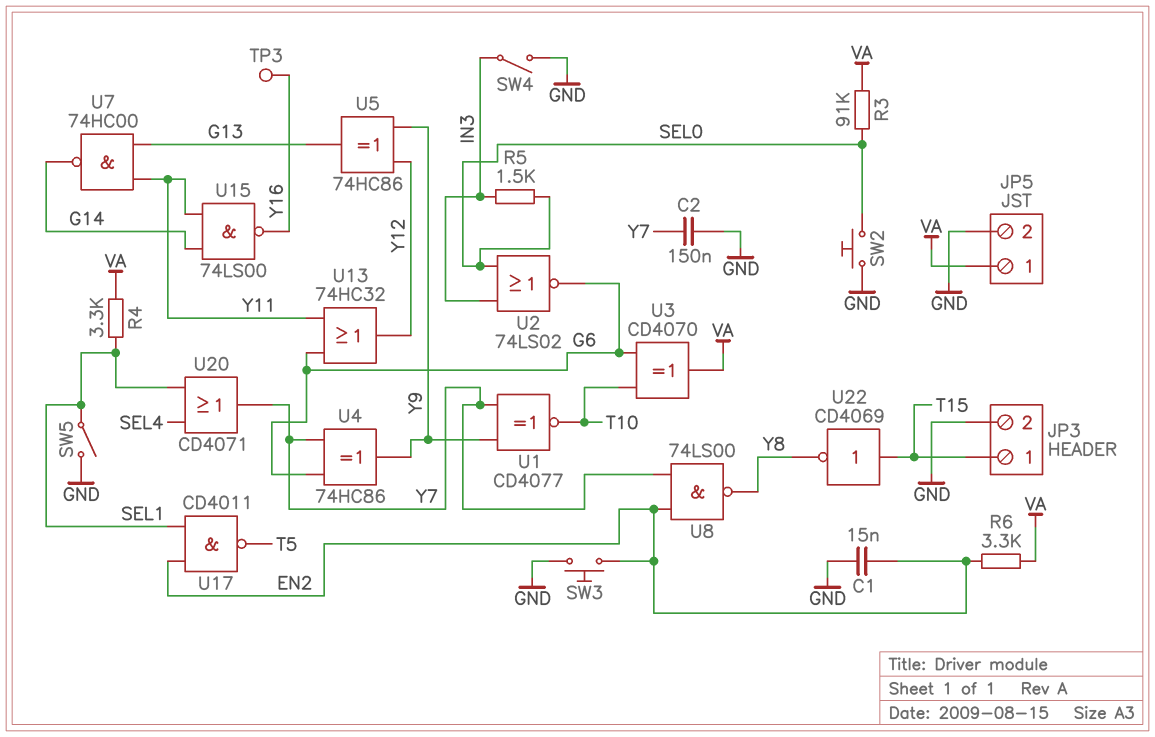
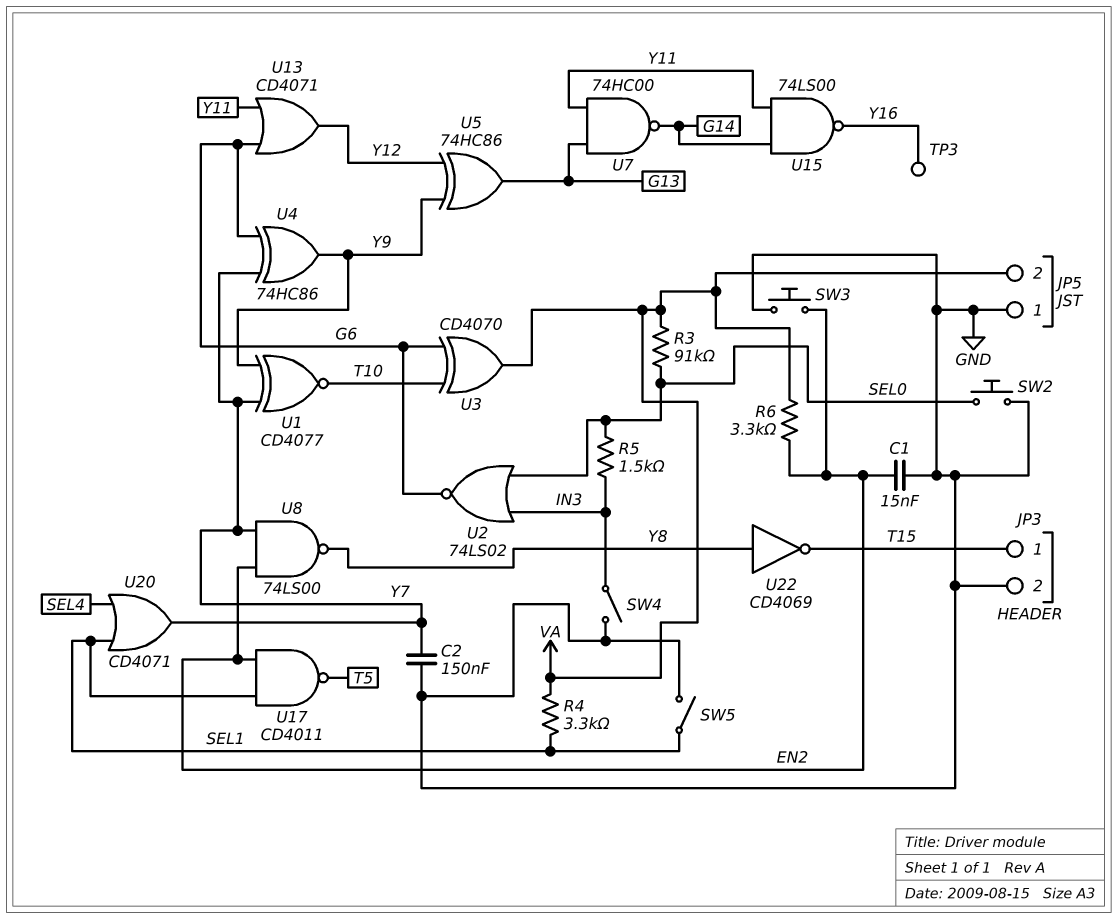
JP5 pin 1: VA -> GND
JP5 pin 2: GND -> VA
U13: OR 74HC32 (in G6, in Y11, out Y12) -> OR CD4071 (in G6, in Y11, out Y12)
U22: NOT CD4069 (in T15, out Y8) -> NOT CD4069 (in Y8, out T15)

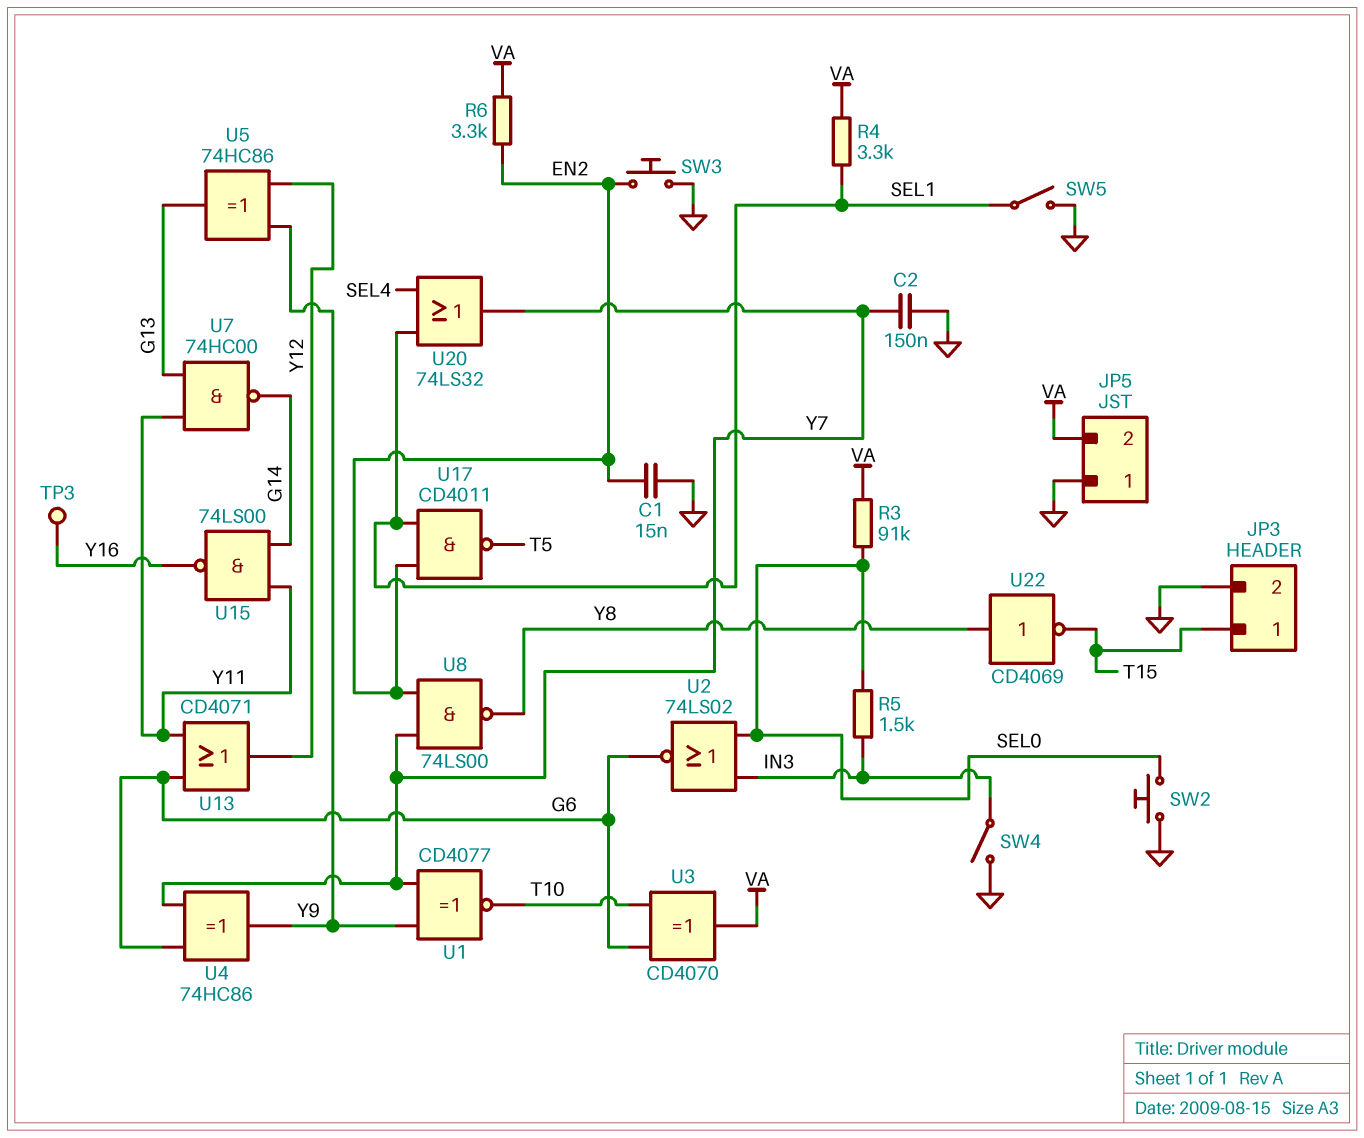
U20: OR CD4071 (in SEL1, in SEL4, out Y7) -> OR 74LS32 (in SEL1, in SEL4, out Y7)

